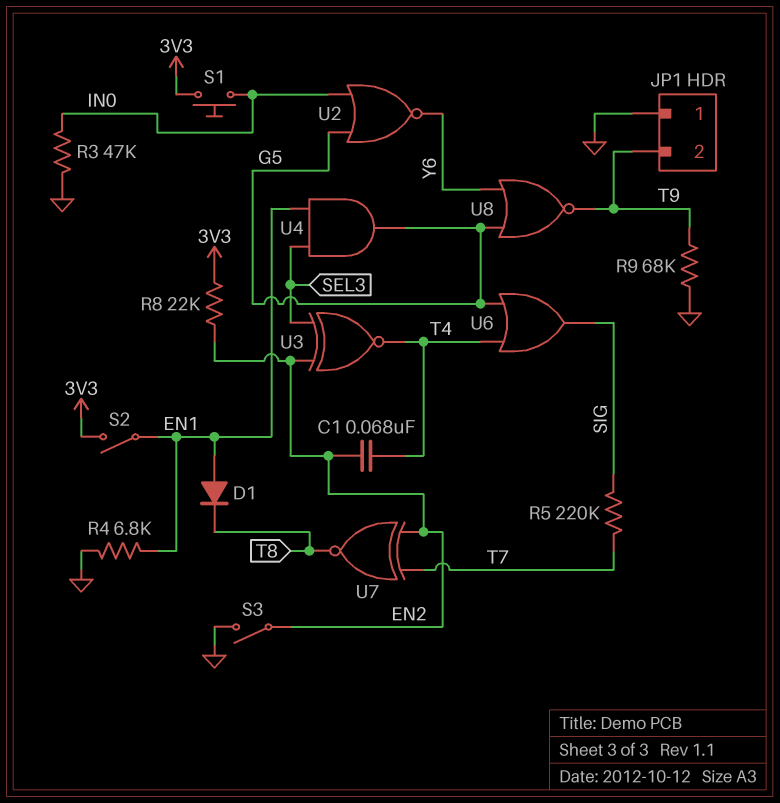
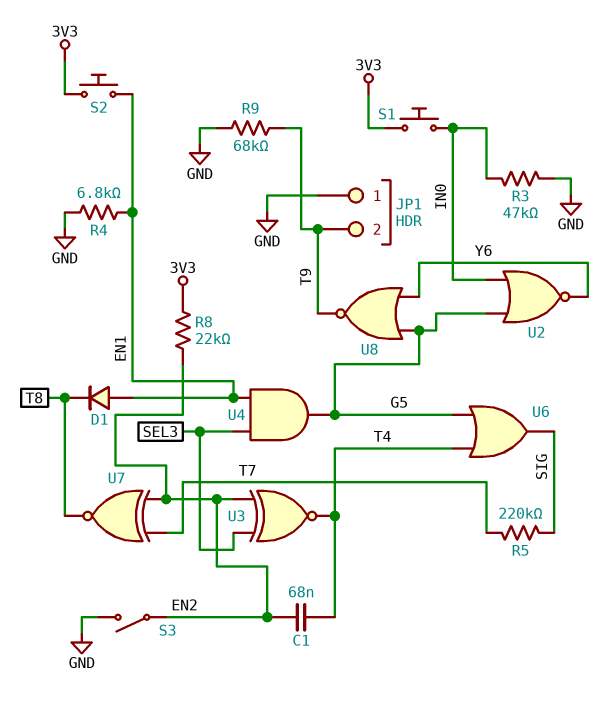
S2: switch (3V3, EN1) -> button (3V3, EN1)

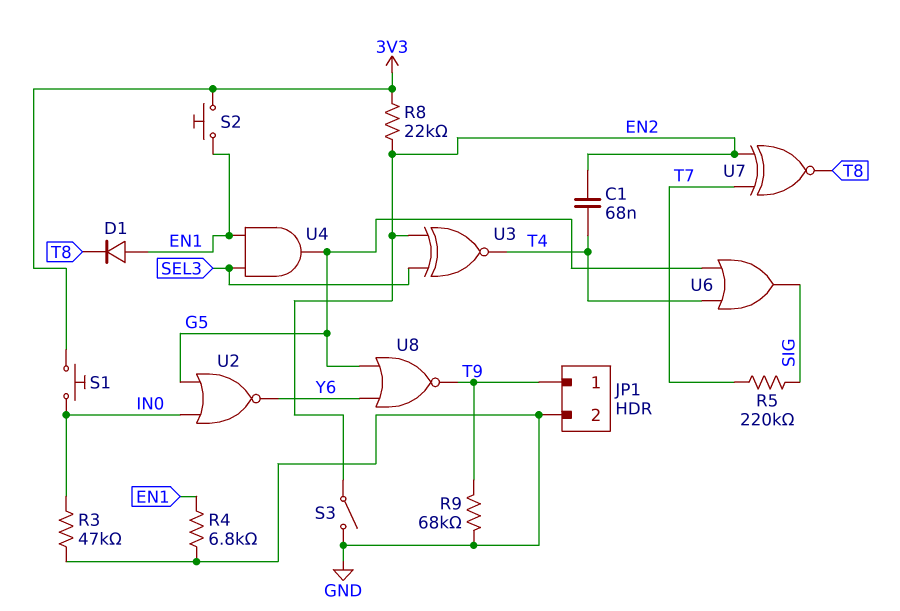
JP1 pin 1: GND -> T9
JP1 pin 2: T9 -> GND

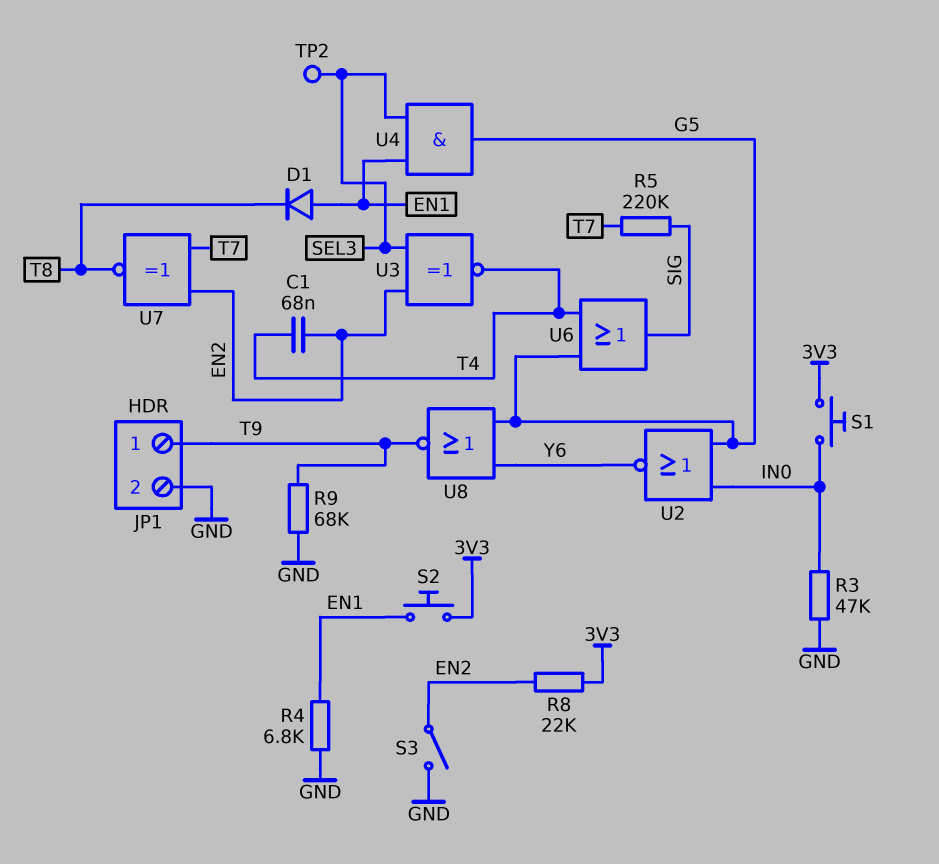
TP2: none -> test point (SEL3)

